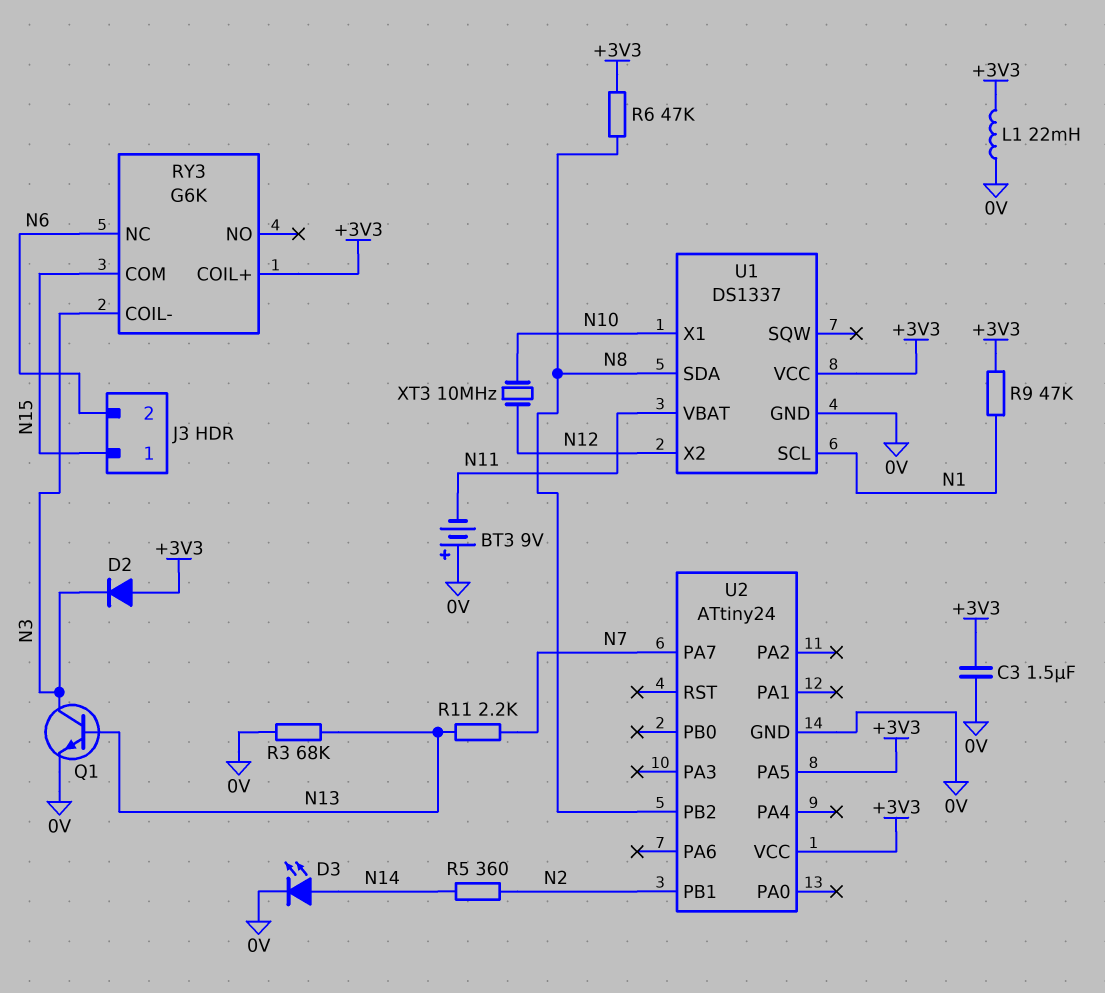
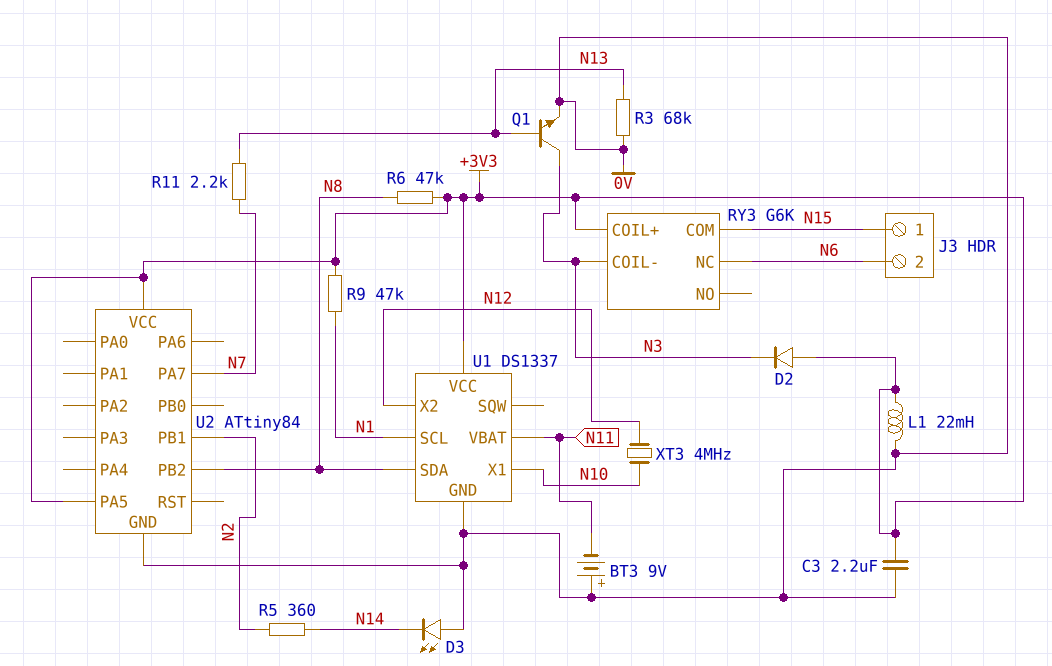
C3: 1.5uF (+3V3, 0V) -> 2.2uF (+3V3, 0V)
D3: LED (A N14, K 0V) -> LED (A 0V, K N14)
U2: ATtiny24 -> ATtiny84
XT3: 10MHz (N10, N12) -> 4MHz (N10, N12)

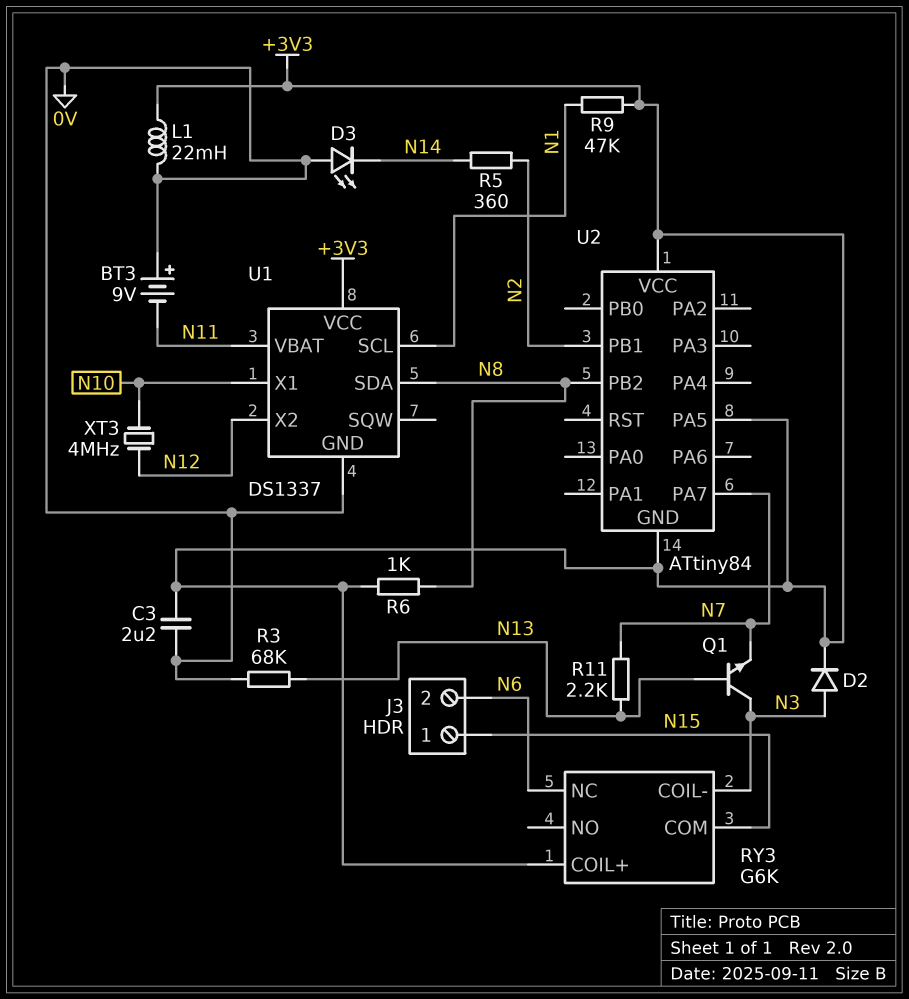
D2: diode (A +3V3, K N3) -> diode (A N3, K +3V3)
Q1: NPN (B N13, C N3, E 0V) -> NPN (B N13, C N3, E N7)
R6: 47k (+3V3, N8) -> 1k (+3V3, N8)
U2 pin GND: 0V -> +3V3

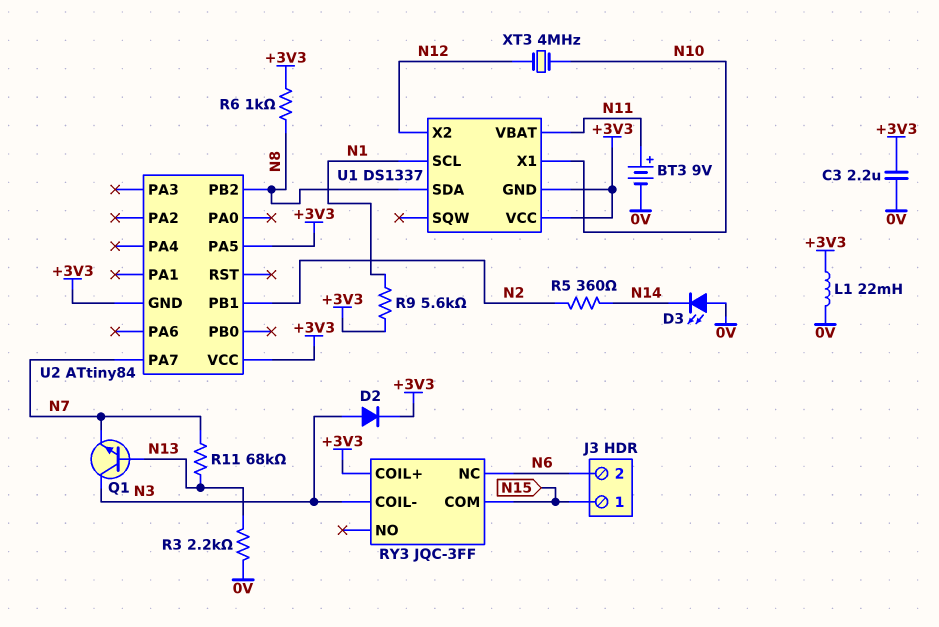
BT3: 9V (plus 0V, minus N11) -> 9V (plus N11, minus 0V)
R3: 68k (0V, N13) -> 2.2k (0V, N13)
R9: 47k (+3V3, N1) -> 5.6k (+3V3, N1)
R11: 2.2k (N7, N13) -> 68k (N7, N13)
RY3: G6K -> JQC-3FF
U1 pin GND: 0V -> +3V3

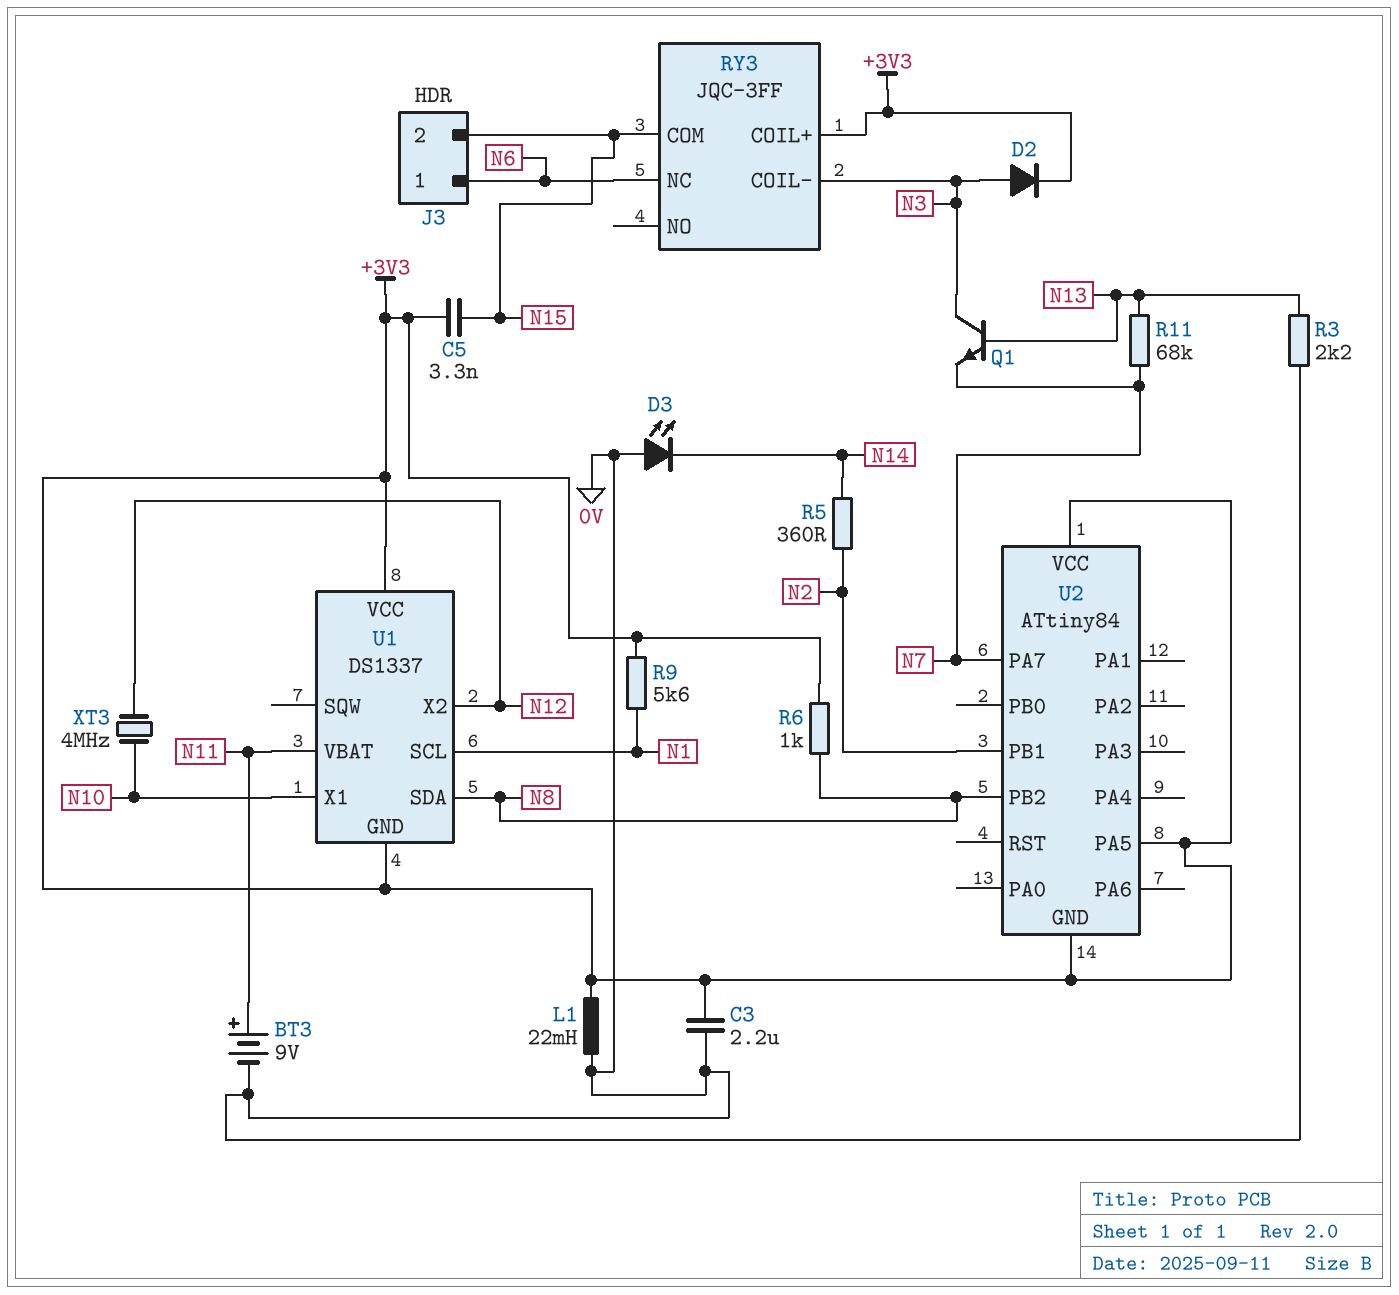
C5: none -> 3.3nF (+3V3, N15)
J3 pin 1: N15 -> N6
J3 pin 2: N6 -> N15

